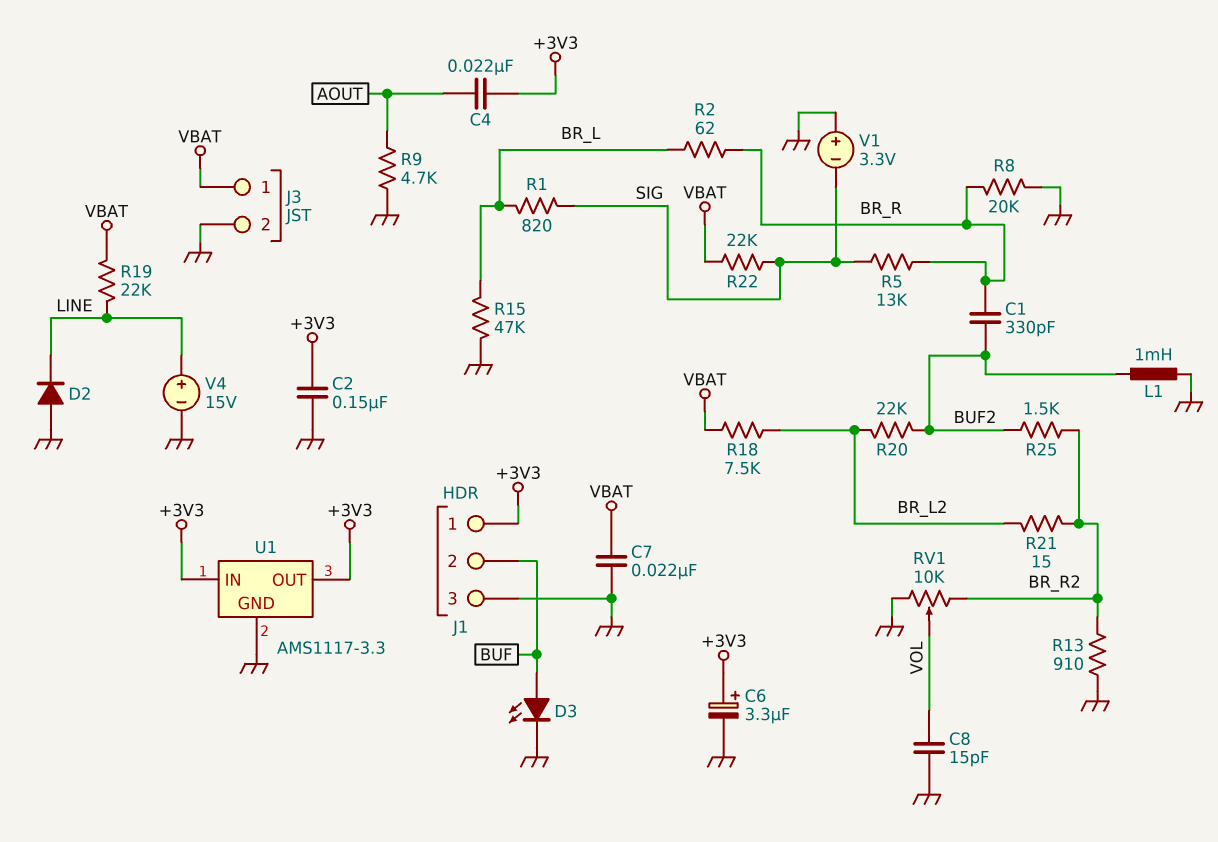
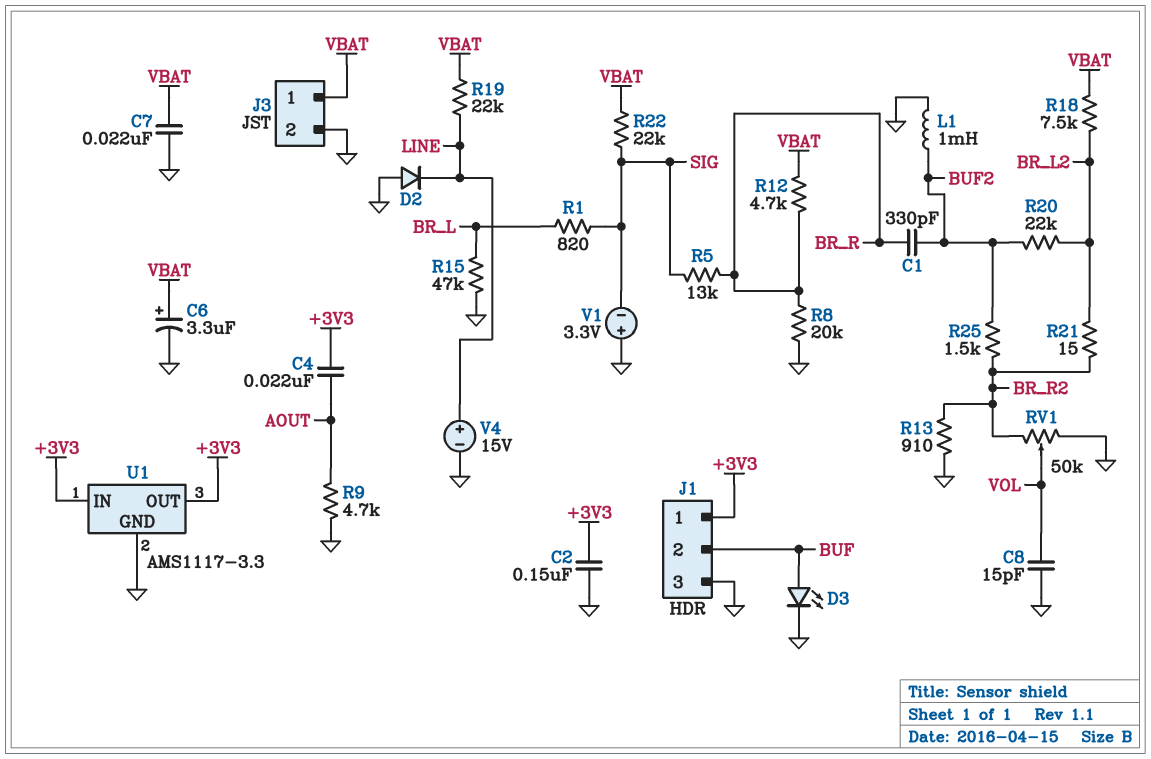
C6: 3.3uF (plus +3V3, minus GND) -> 3.3uF (plus VBAT, minus GND)
R2: 62 (BR_L, BR_R) -> none
R12: none -> 4.7k (BR_R, VBAT)
RV1: 10k (BR_R2, GND, wiper VOL) -> 50k (BR_R2, GND, wiper VOL)

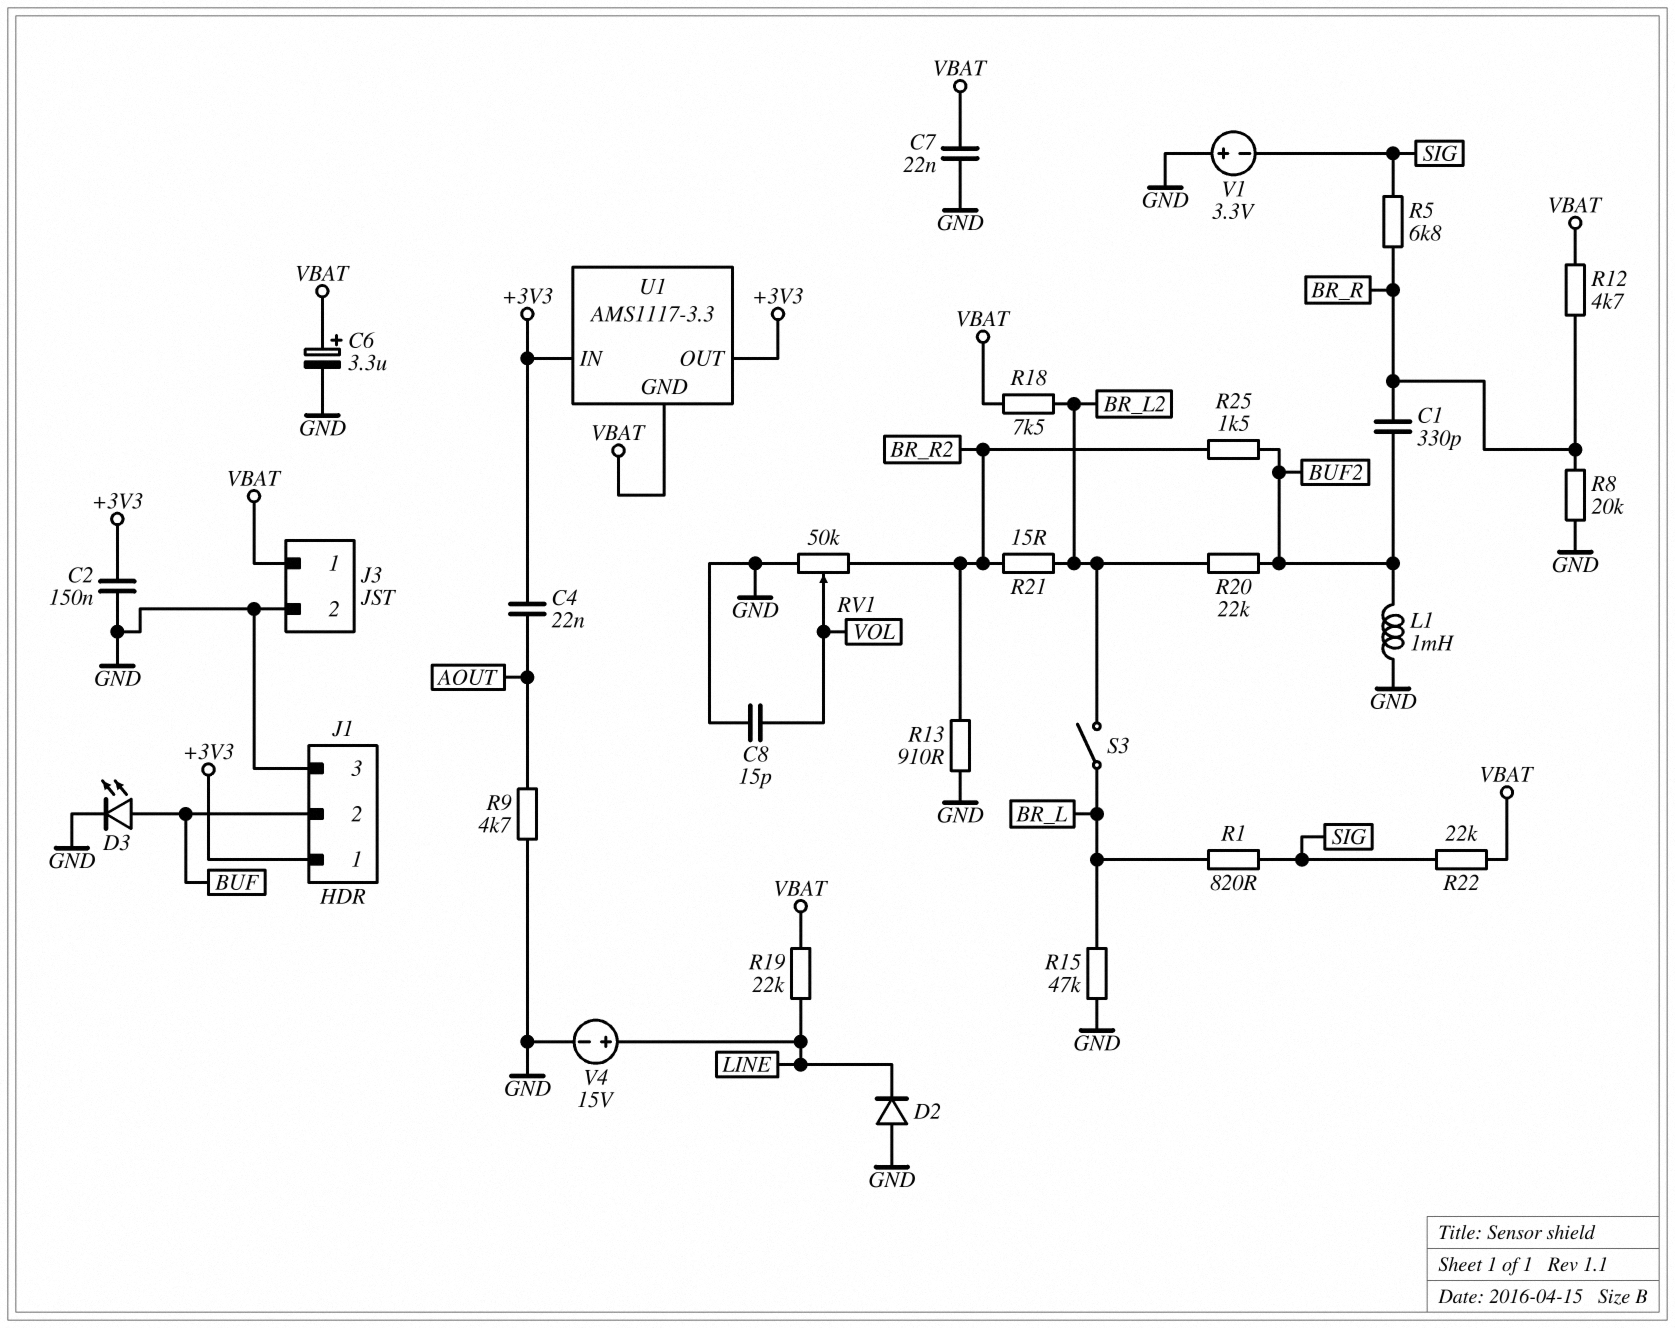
R5: 13k (BR_R, SIG) -> 6.8k (BR_R, SIG)
S3: none -> switch (BR_L, BR_L2)
U1 pin GND: GND -> VBAT

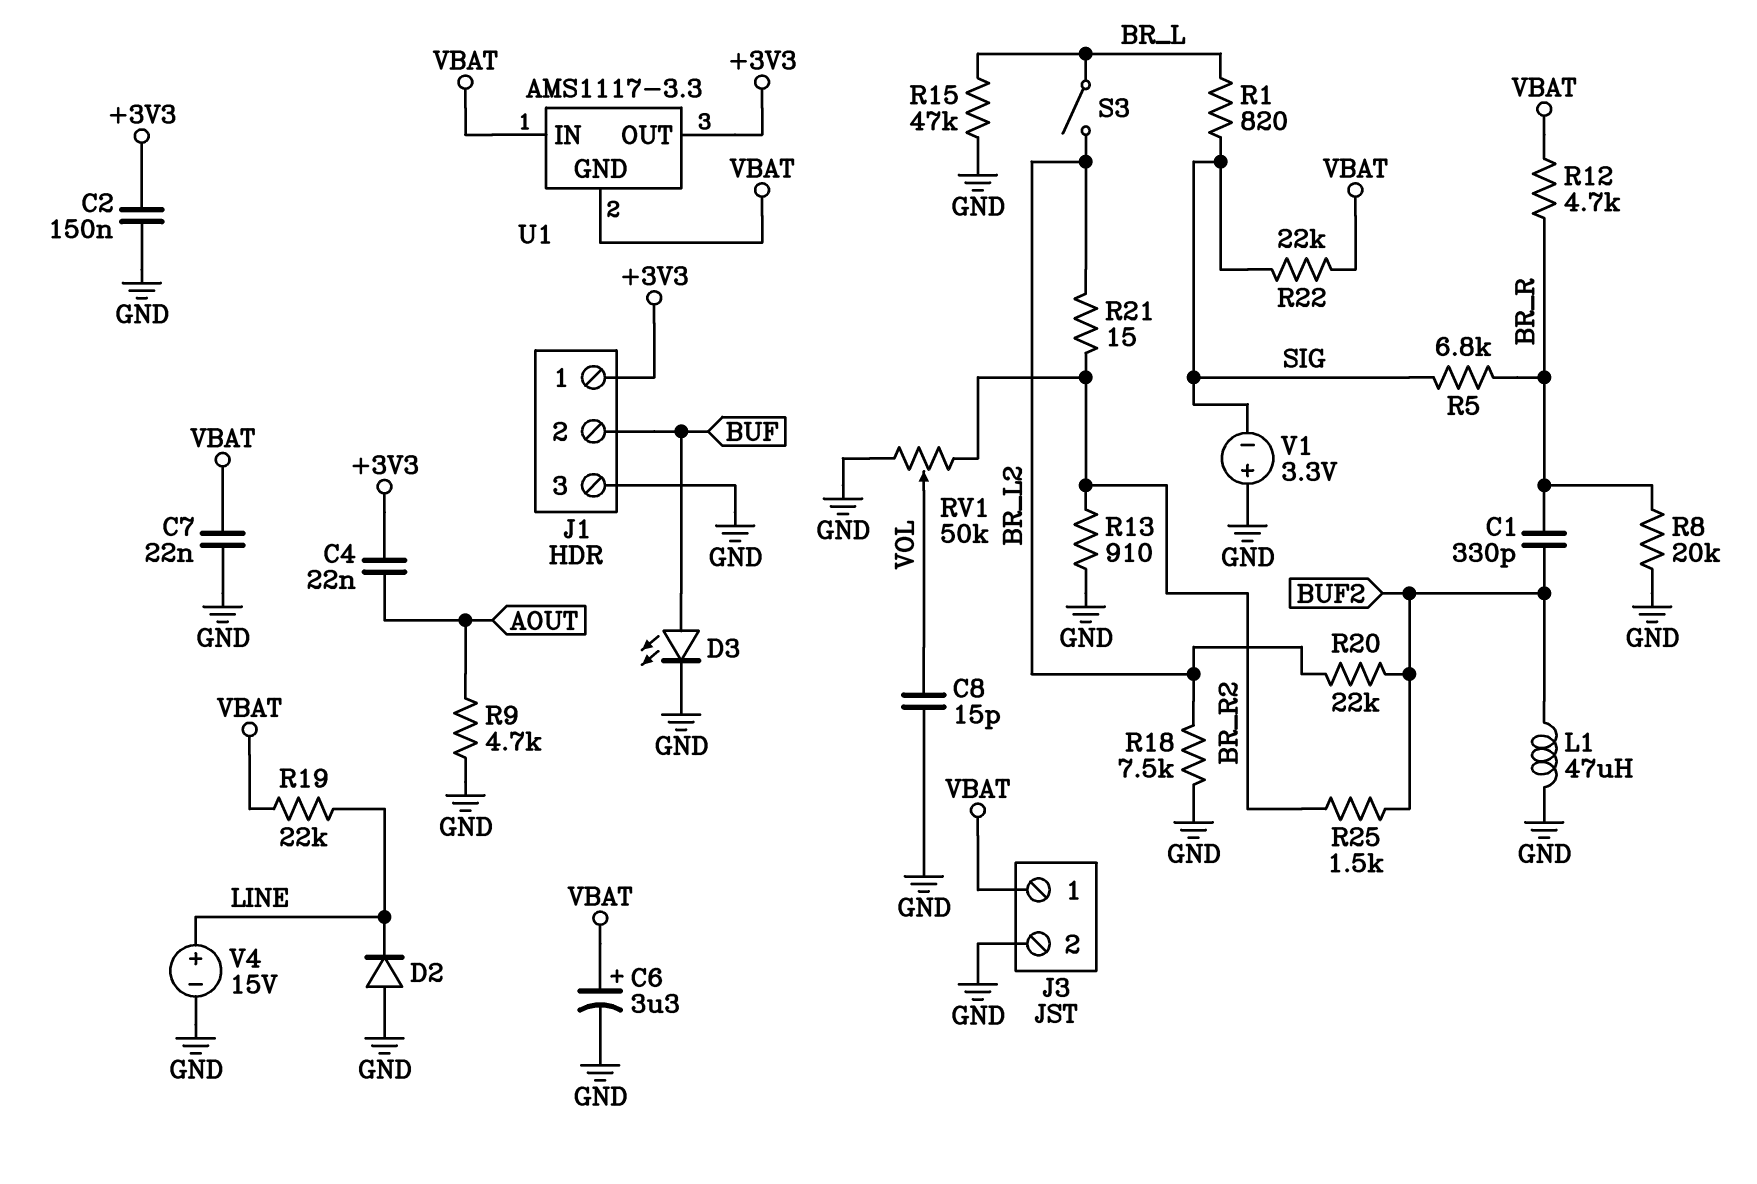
L1: 1mH (BUF2, GND) -> 47uH (BUF2, GND)
R18: 7.5k (BR_L2, VBAT) -> 7.5k (BR_L2, GND)
U1 pin IN: +3V3 -> VBAT

